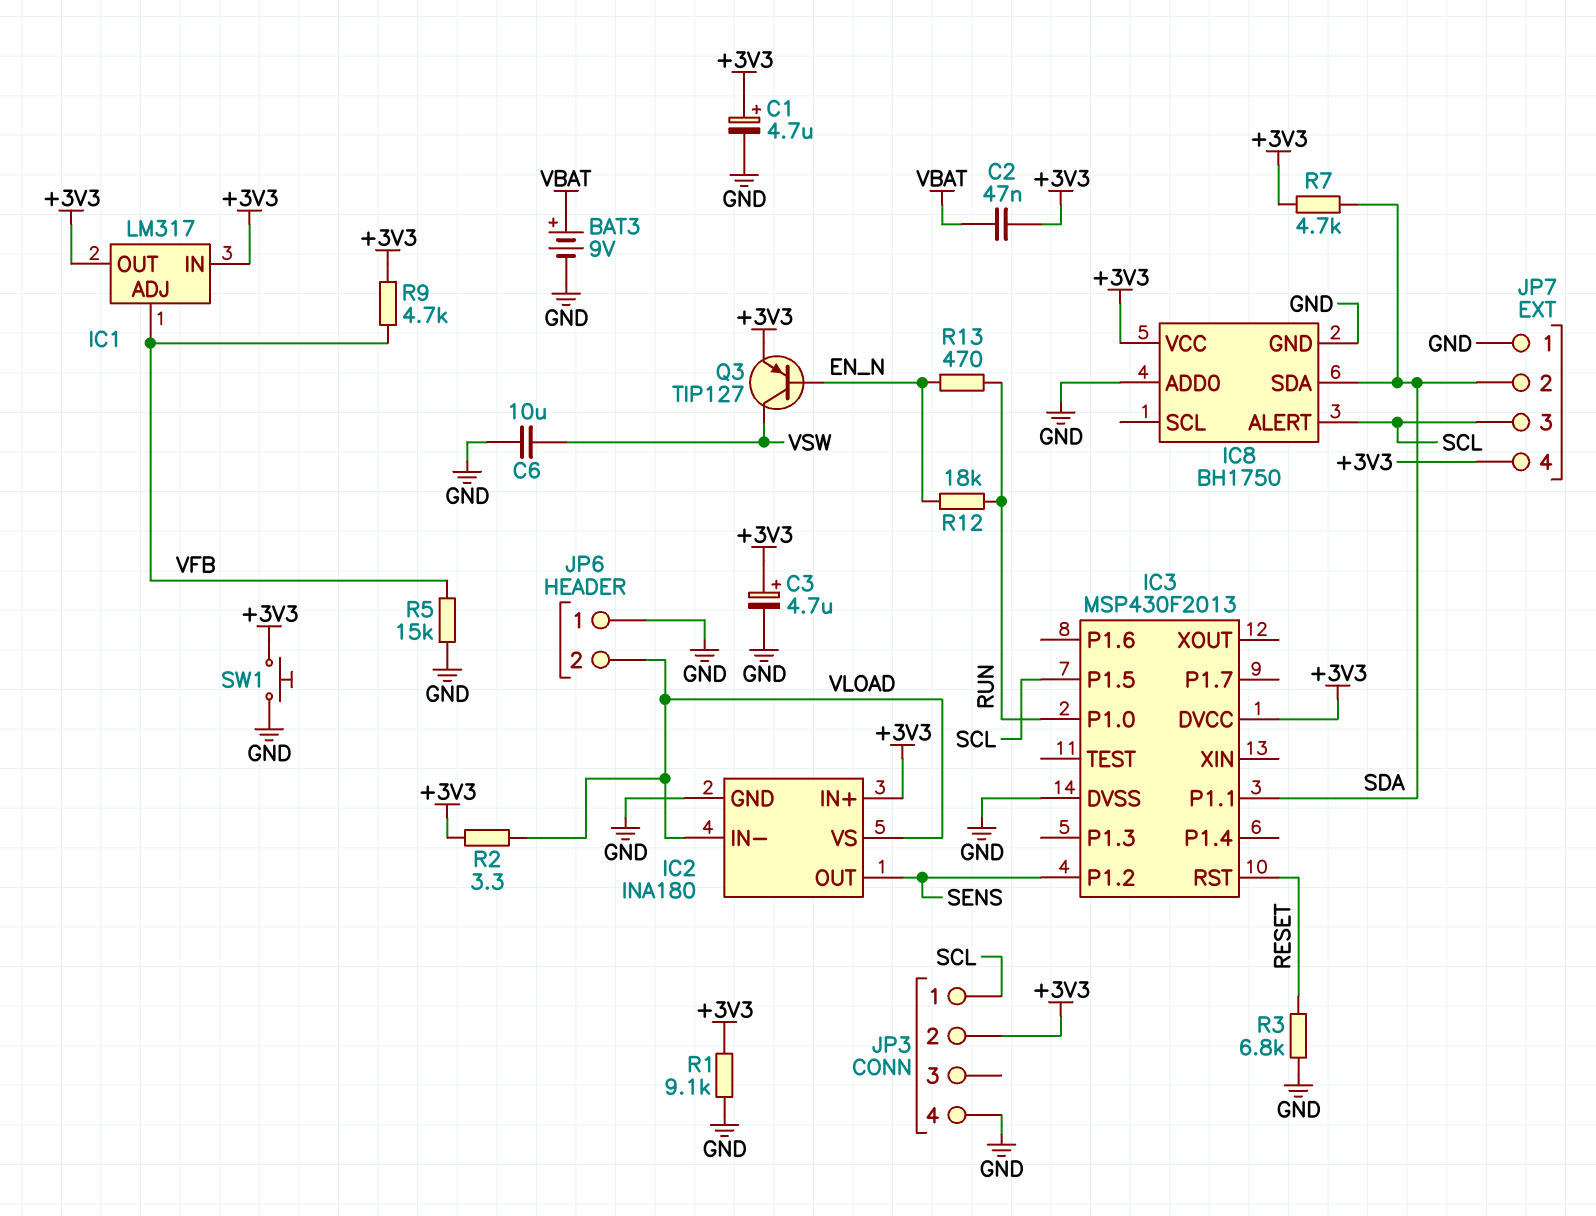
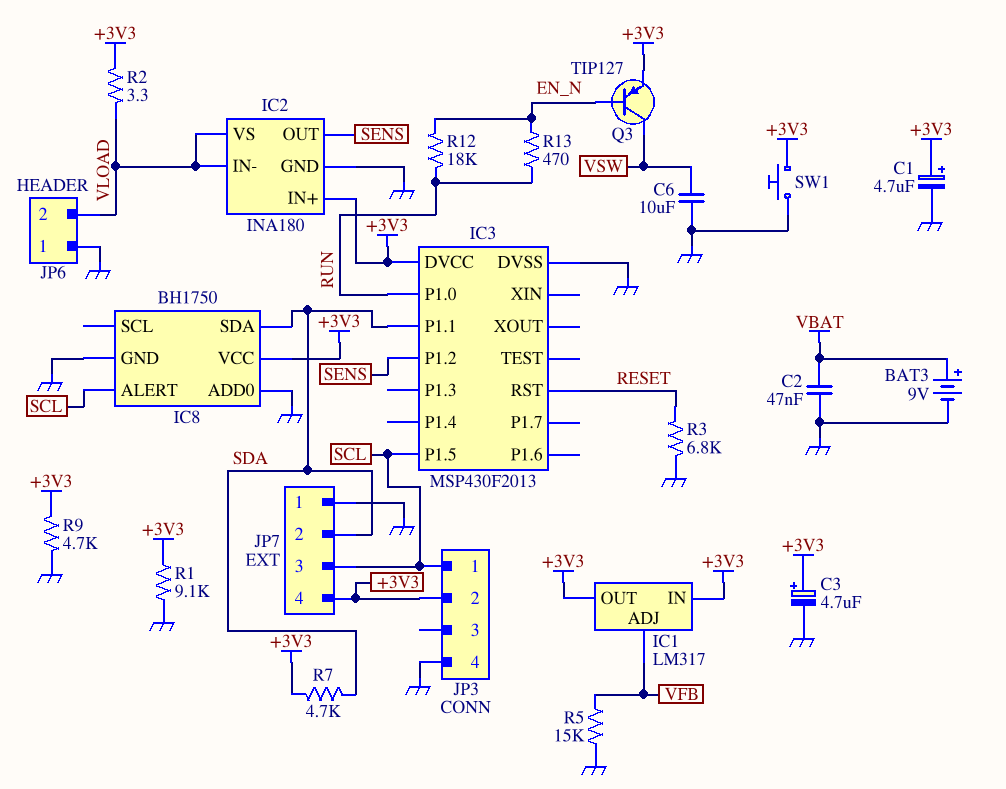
C2: 47nF (+3V3, VBAT) -> 47nF (GND, VBAT)
R9: 4.7k (+3V3, VFB) -> 4.7k (+3V3, GND)

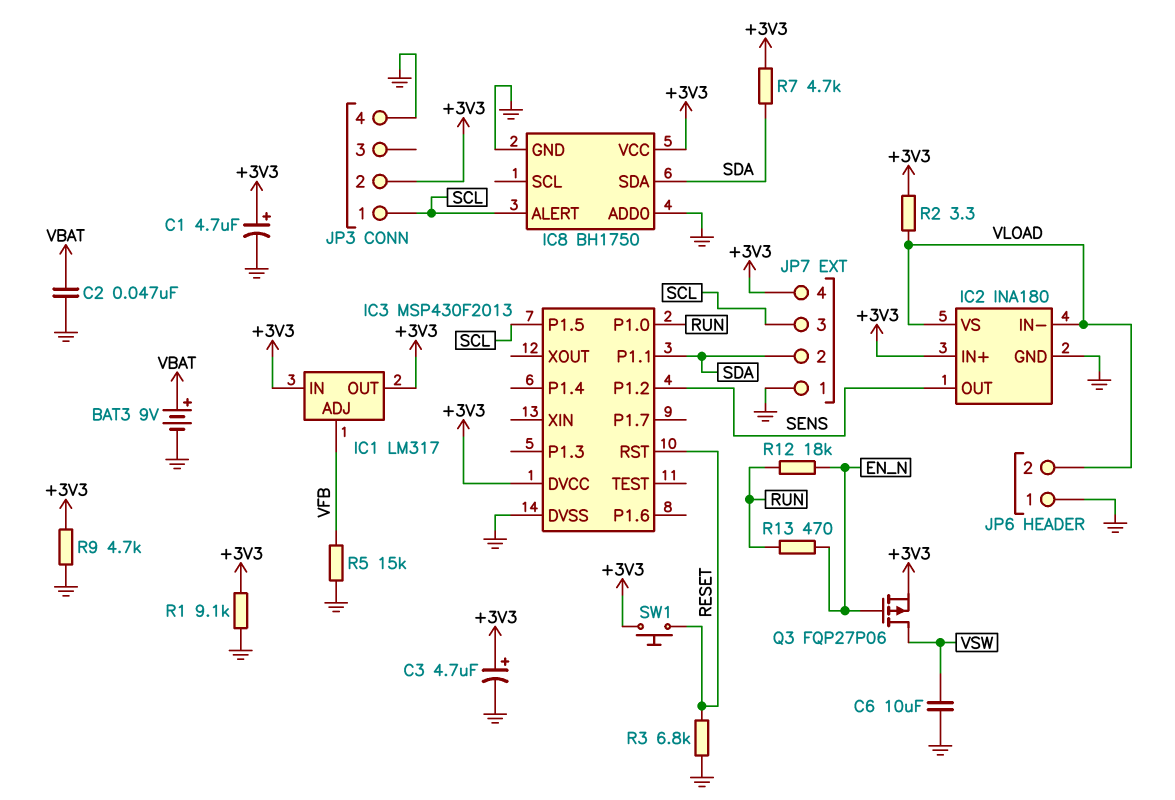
Q3: PNP TIP127 (B EN_N, C VSW, E +3V3) -> PMOS FQP27P06 (G EN_N, D VSW, S +3V3)
SW1: button (+3V3, GND) -> button (+3V3, RESET)

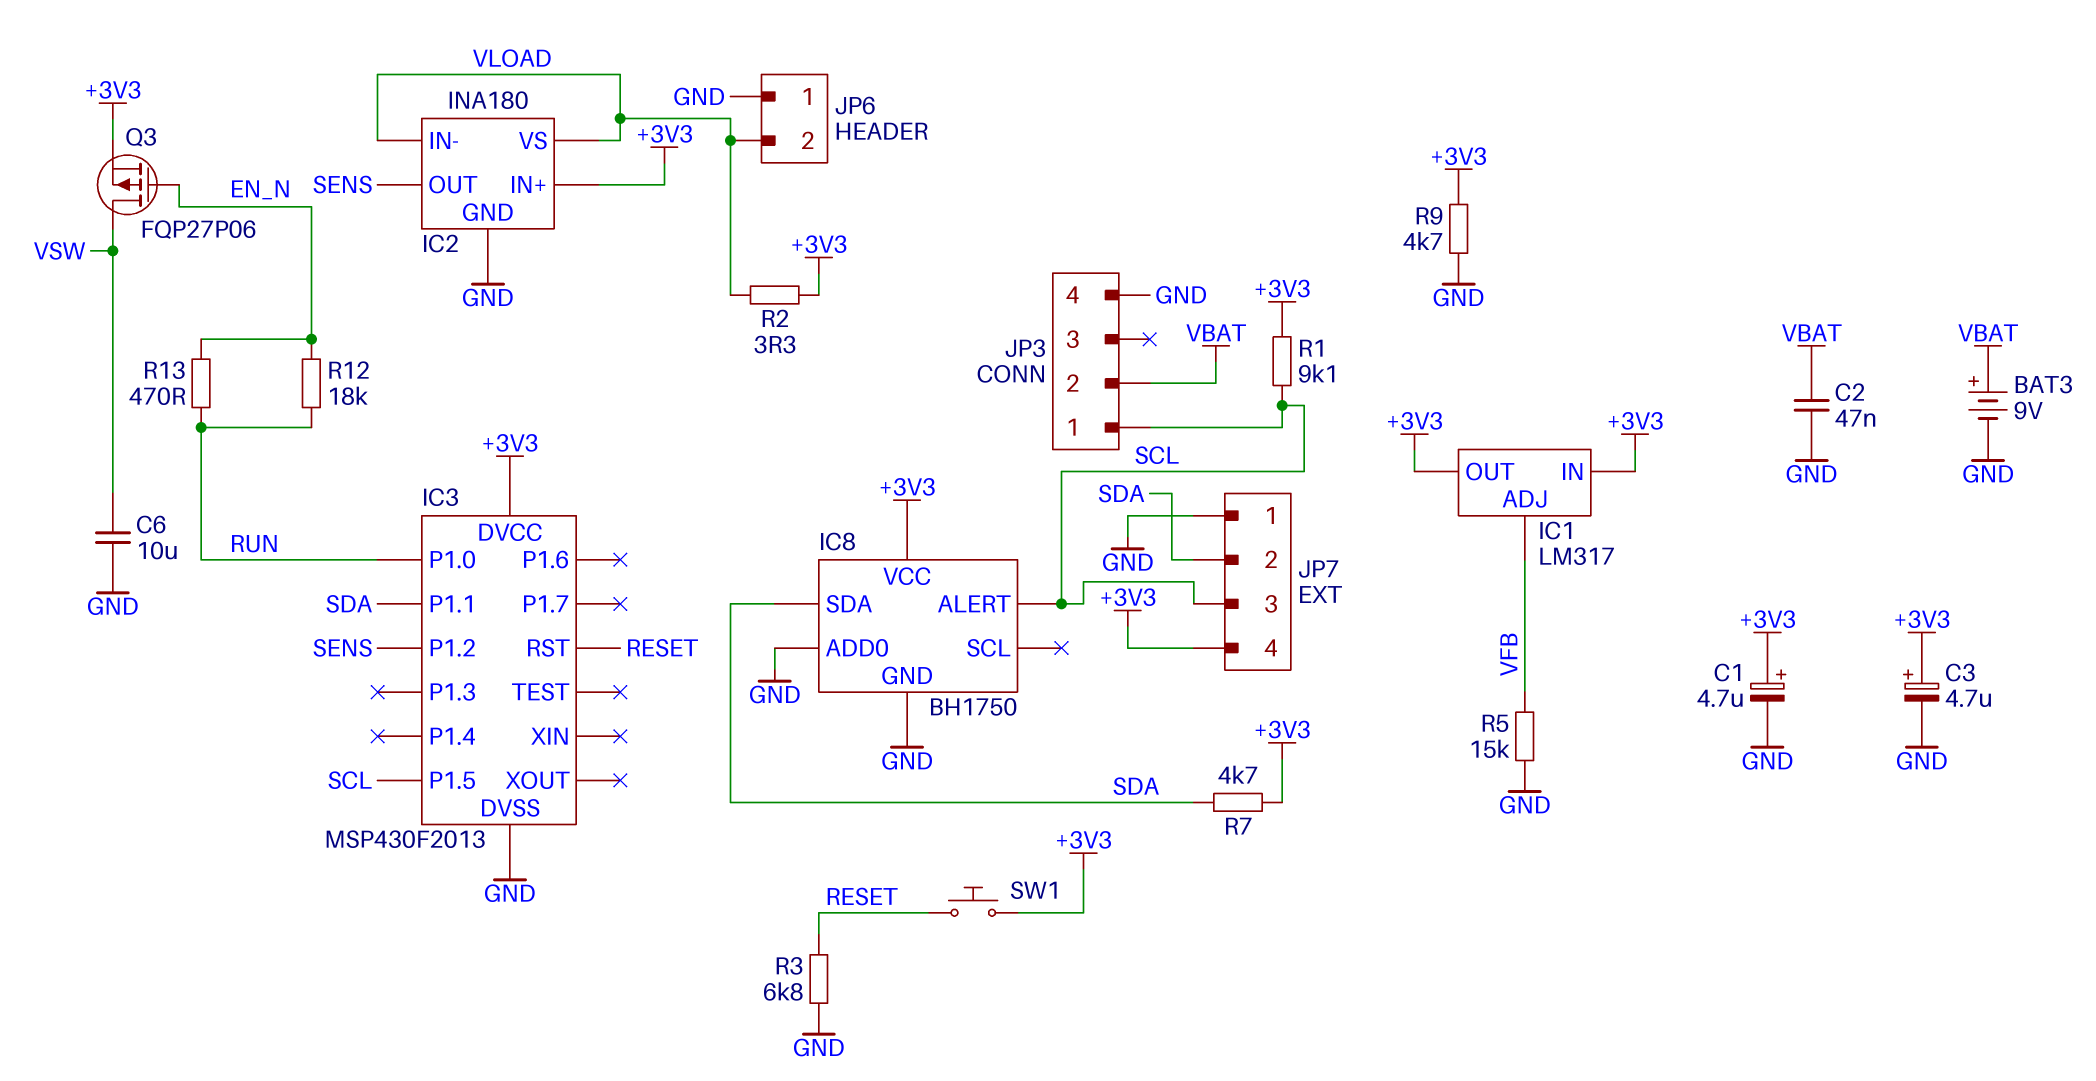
JP3 pin 2: +3V3 -> VBAT
R1: 9.1k (+3V3, GND) -> 9.1k (+3V3, SCL)

